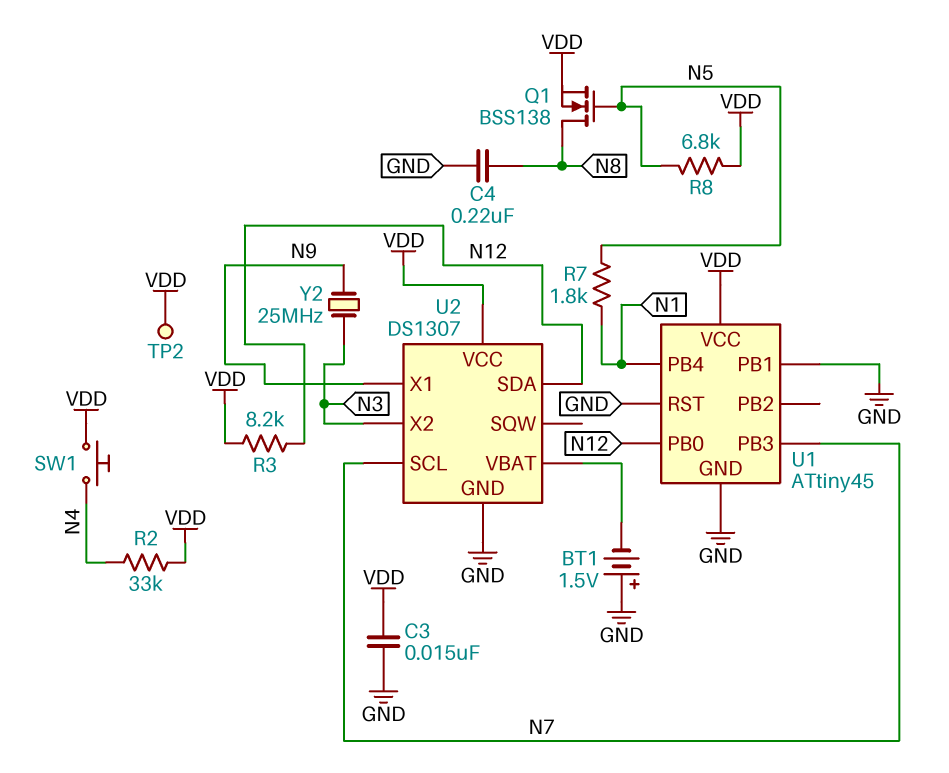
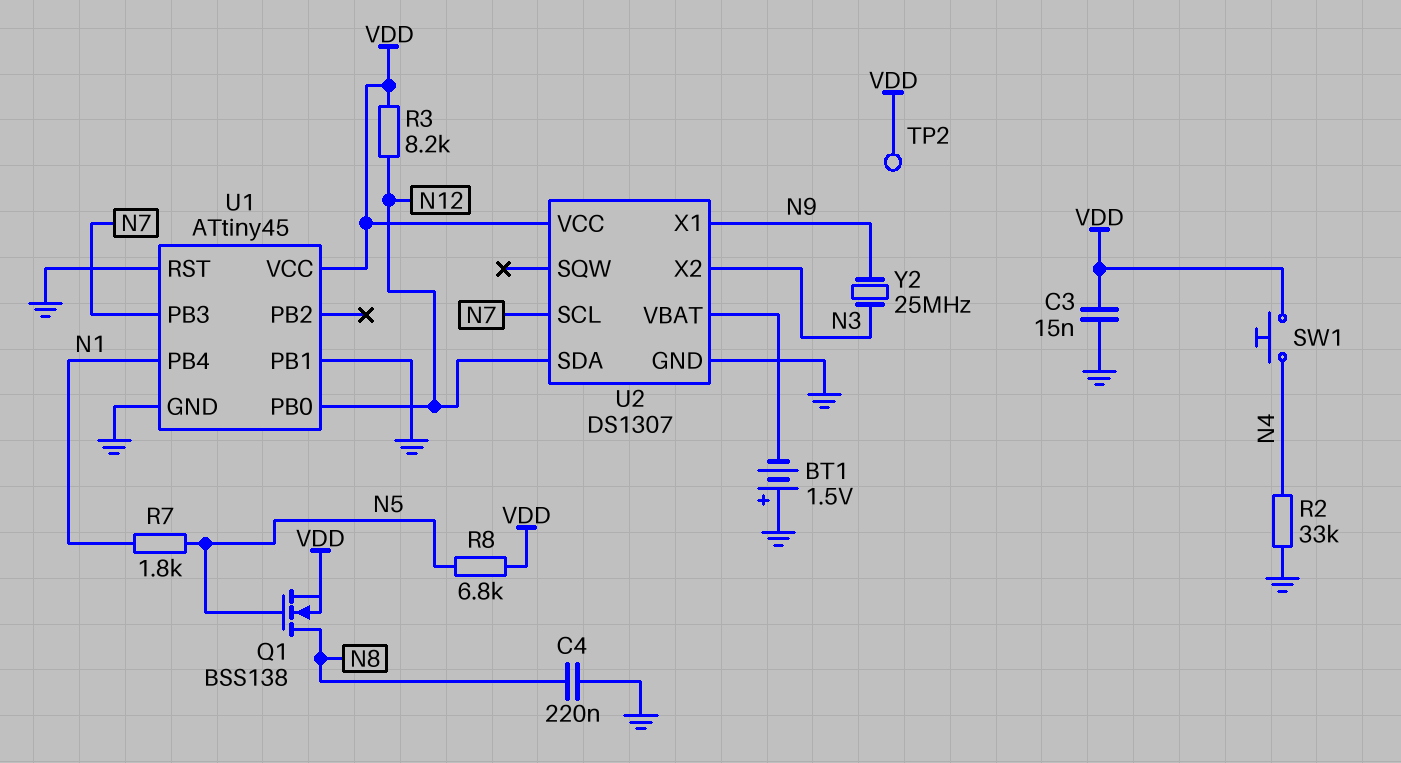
R2: 33k (N4, VDD) -> 33k (GND, N4)

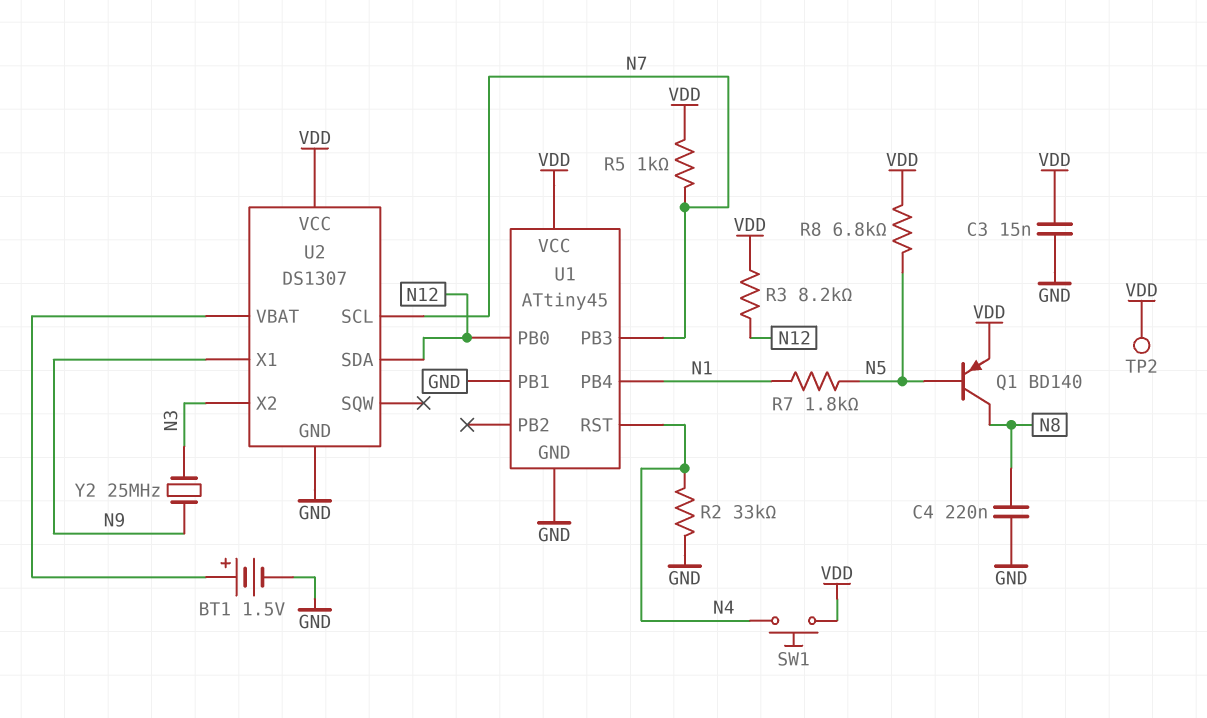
BT1: 1.5V (plus GND, minus U2/VBAT) -> 1.5V (plus U2/VBAT, minus GND)
Q1: NMOS BSS138 (G N5, D N8, S VDD) -> PNP BD140 (B N5, C N8, E VDD)
R5: none -> 1k (N7, VDD)
U1 pin RST: GND -> N4

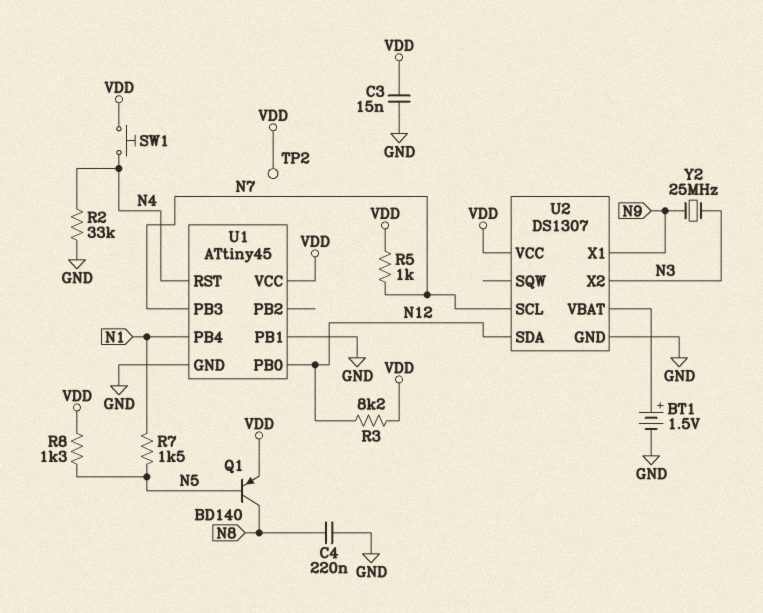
R7: 1.8k (N1, N5) -> 1.5k (N1, N5)
R8: 6.8k (N5, VDD) -> 1.3k (N5, VDD)

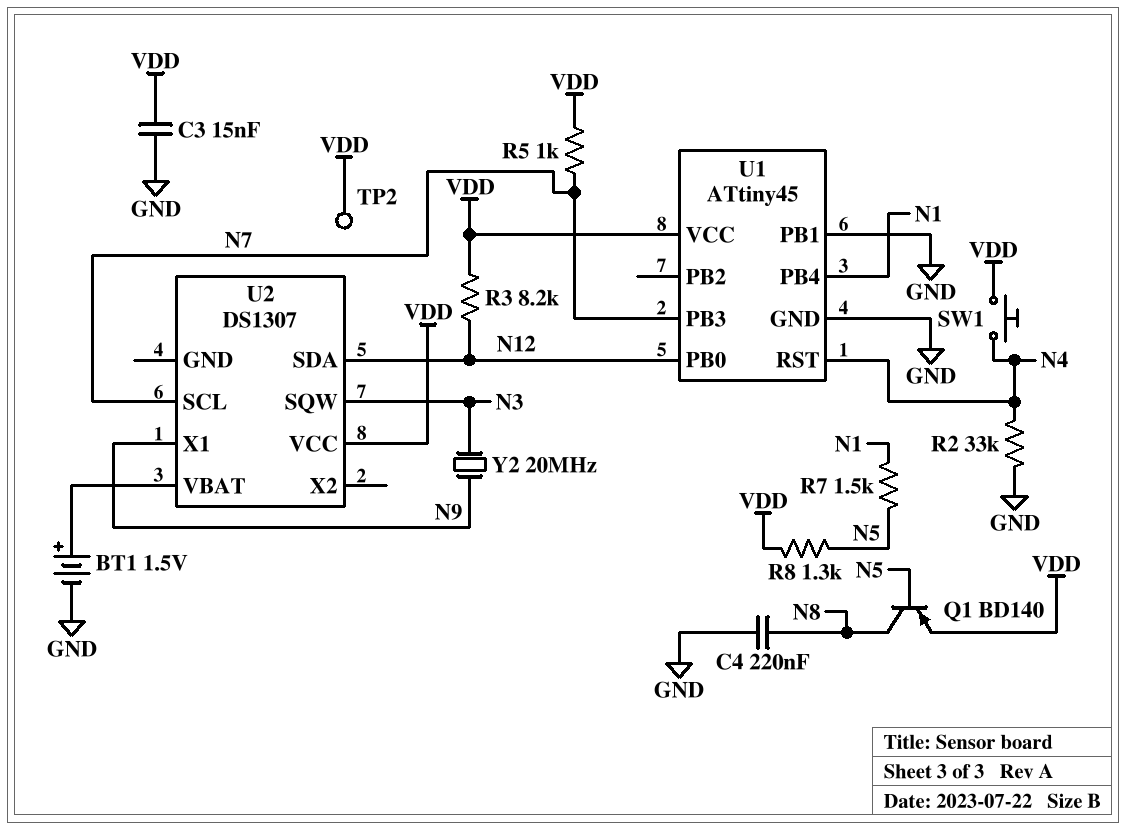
U2 pin GND: GND -> none
U2 pin SQW: none -> N3
U2 pin X2: N3 -> none
Y2: 25MHz (N3, N9) -> 20MHz (N3, N9)

